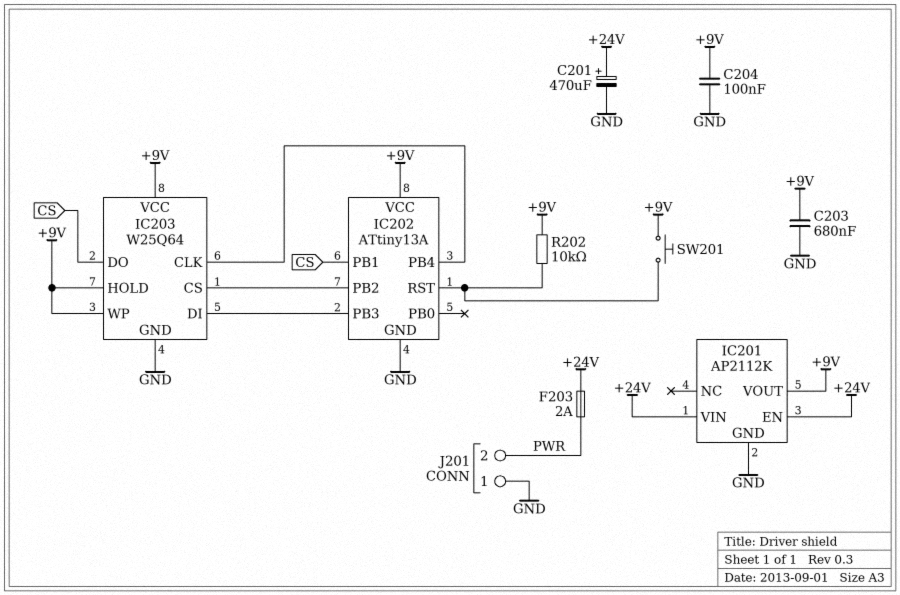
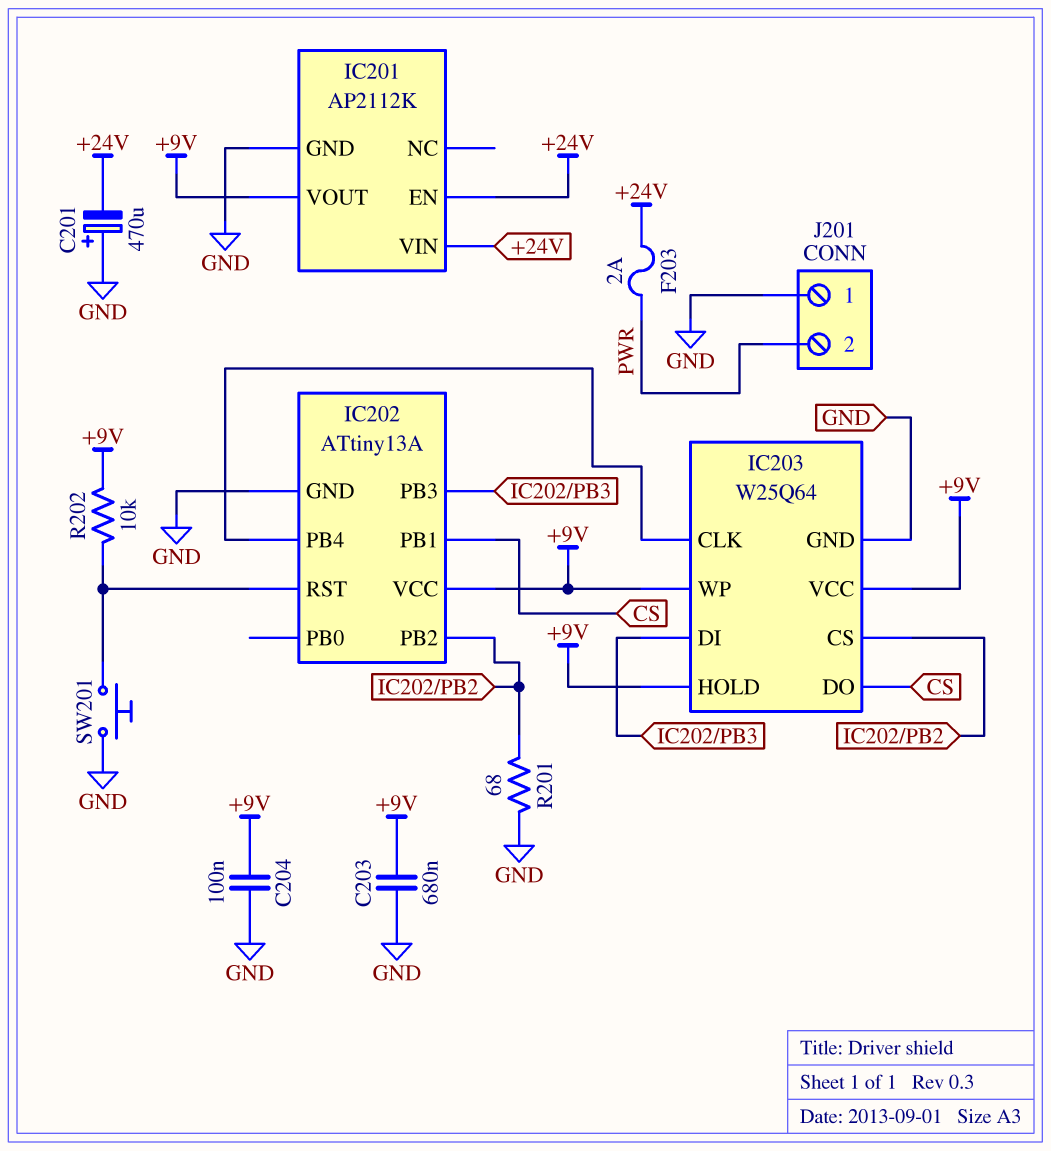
C201: 470uF (plus +24V, minus GND) -> 470uF (plus GND, minus +24V)
R201: none -> 68 (GND, IC202/PB2)
SW201: button (+9V, IC202/RST) -> button (GND, IC202/RST)

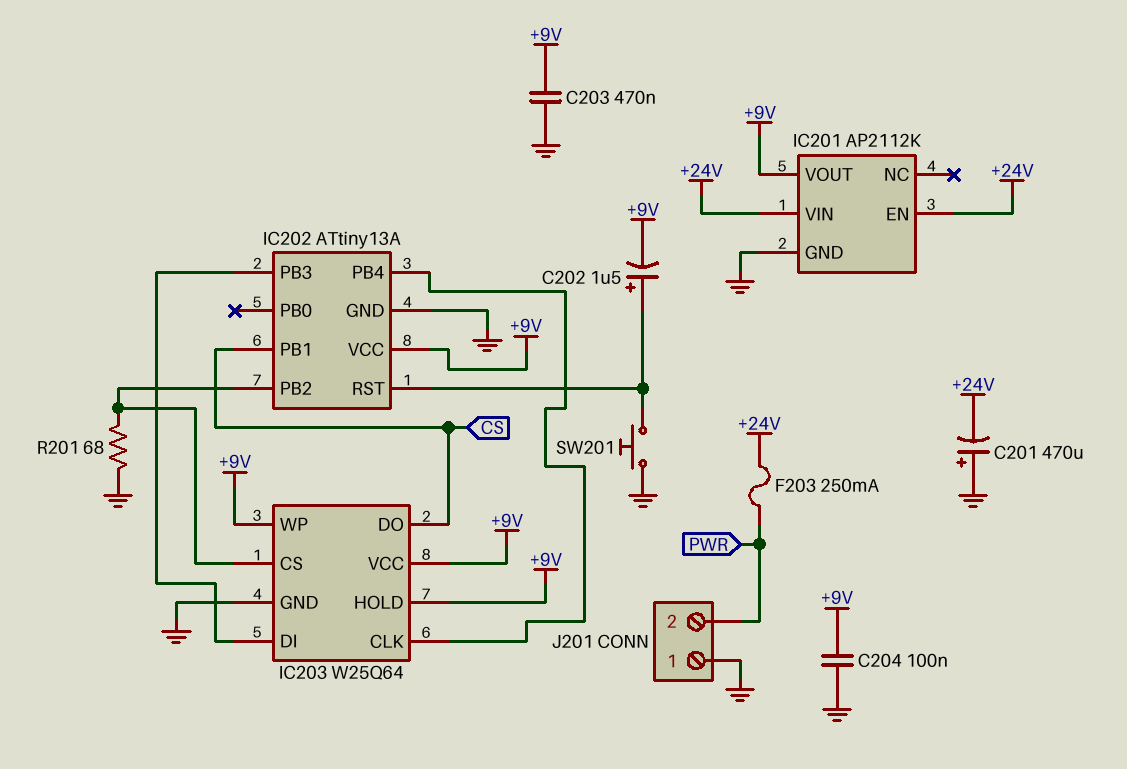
C202: none -> 1.5uF (plus IC202/RST, minus +9V)
C203: 680nF (+9V, GND) -> 470nF (+9V, GND)
F203: 2A (+24V, PWR) -> 250mA (+24V, PWR)
R202: 10k (+9V, IC202/RST) -> none

